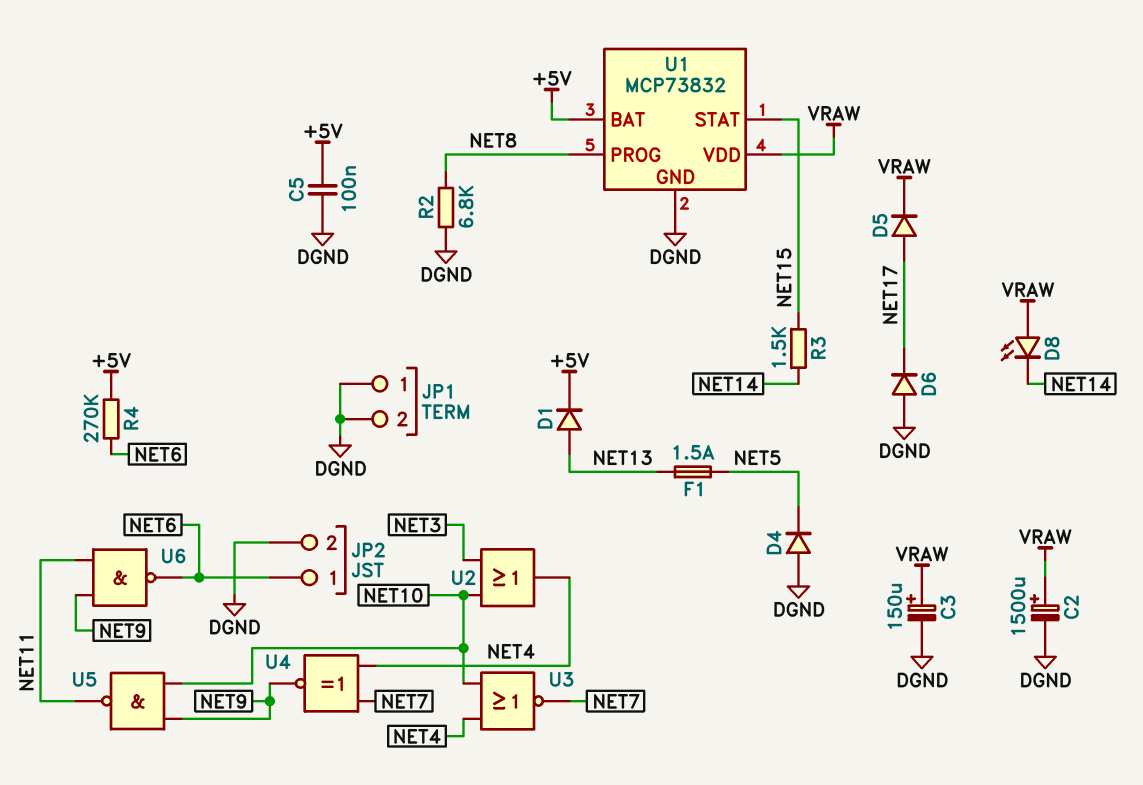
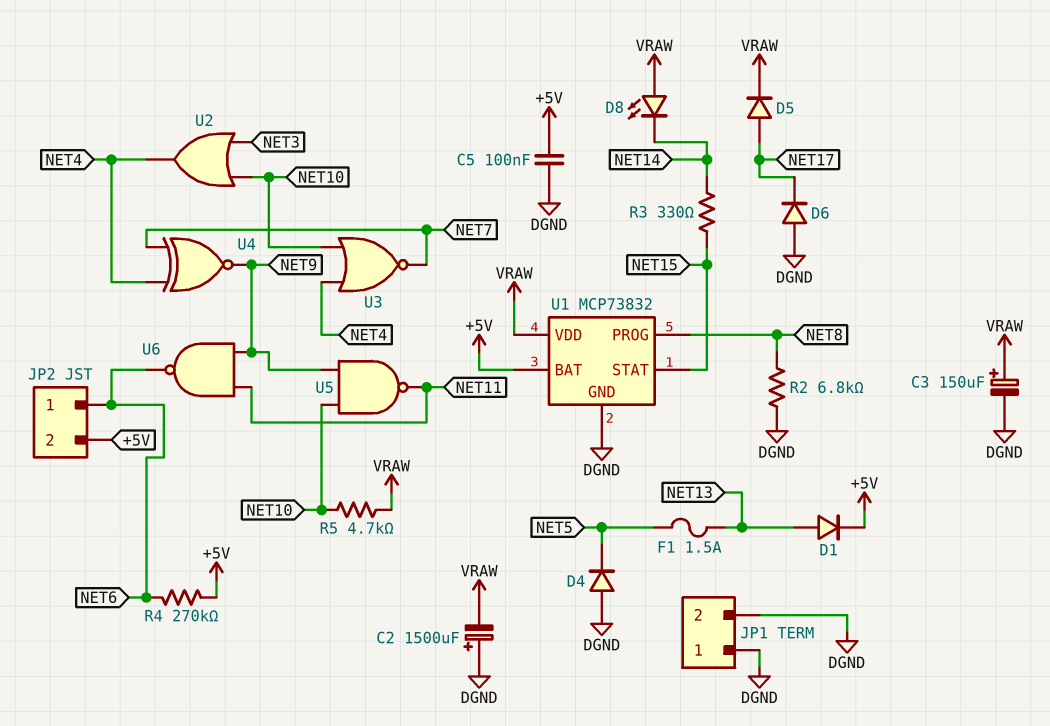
C2: 1500uF (plus VRAW, minus DGND) -> 1500uF (plus DGND, minus VRAW)
JP2 pin 2: DGND -> +5V
R3: 1.5k (NET14, NET15) -> 330 (NET14, NET15)
R5: none -> 4.7k (NET10, VRAW)

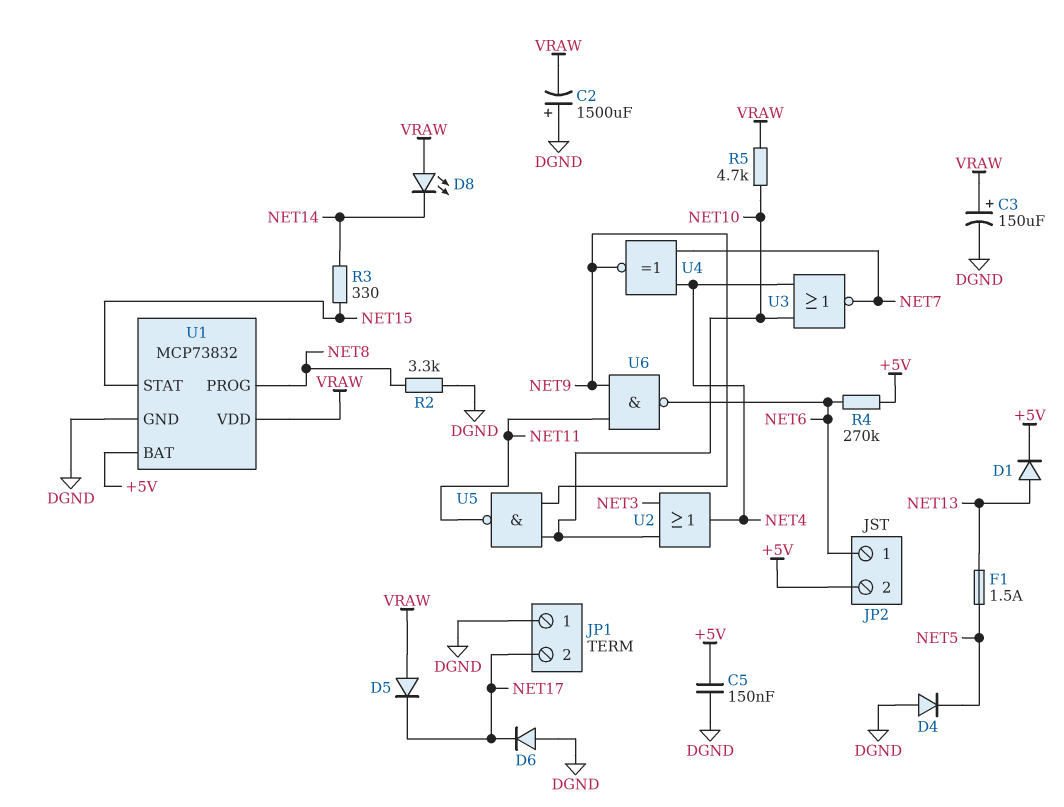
C5: 100nF (+5V, DGND) -> 150nF (+5V, DGND)
D5: diode (A NET17, K VRAW) -> diode (A VRAW, K NET17)
JP1 pin 2: DGND -> NET17
R2: 6.8k (DGND, NET8) -> 3.3k (DGND, NET8)

